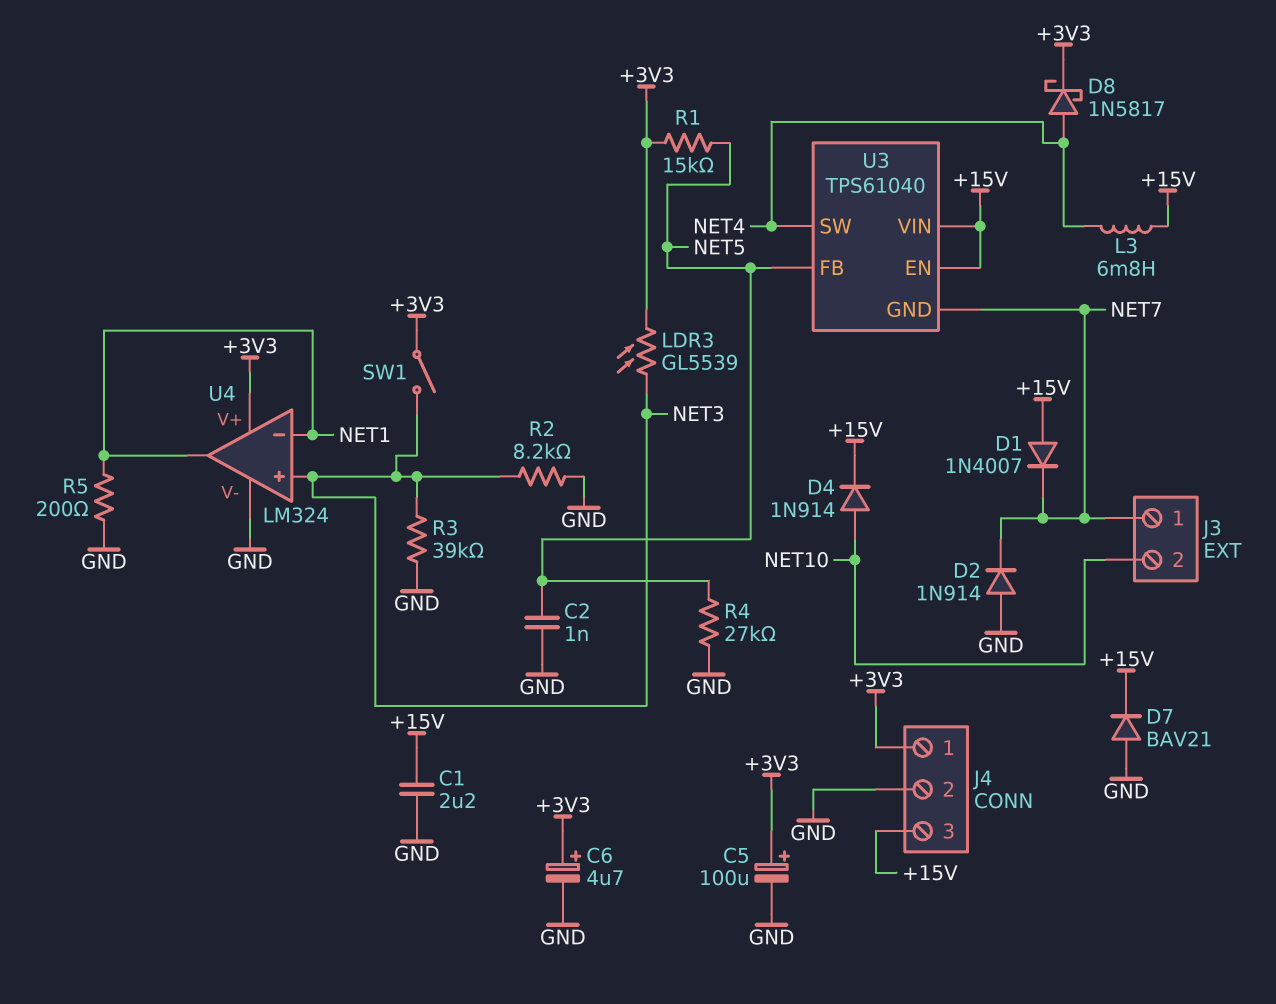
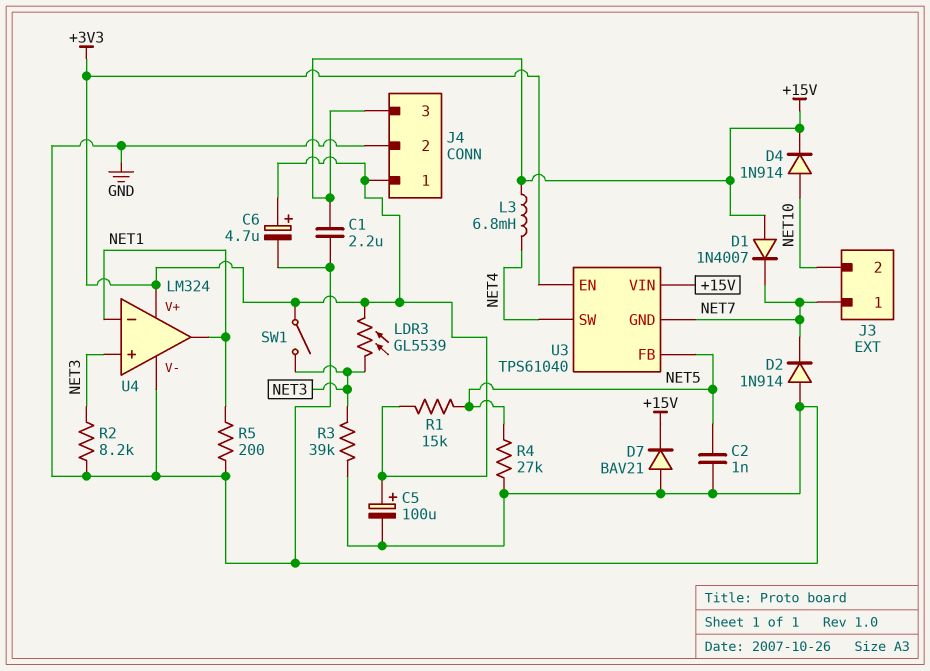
D8: schottky 1N5817 (A NET4, K +3V3) -> none
U3 pin EN: +15V -> +3V3

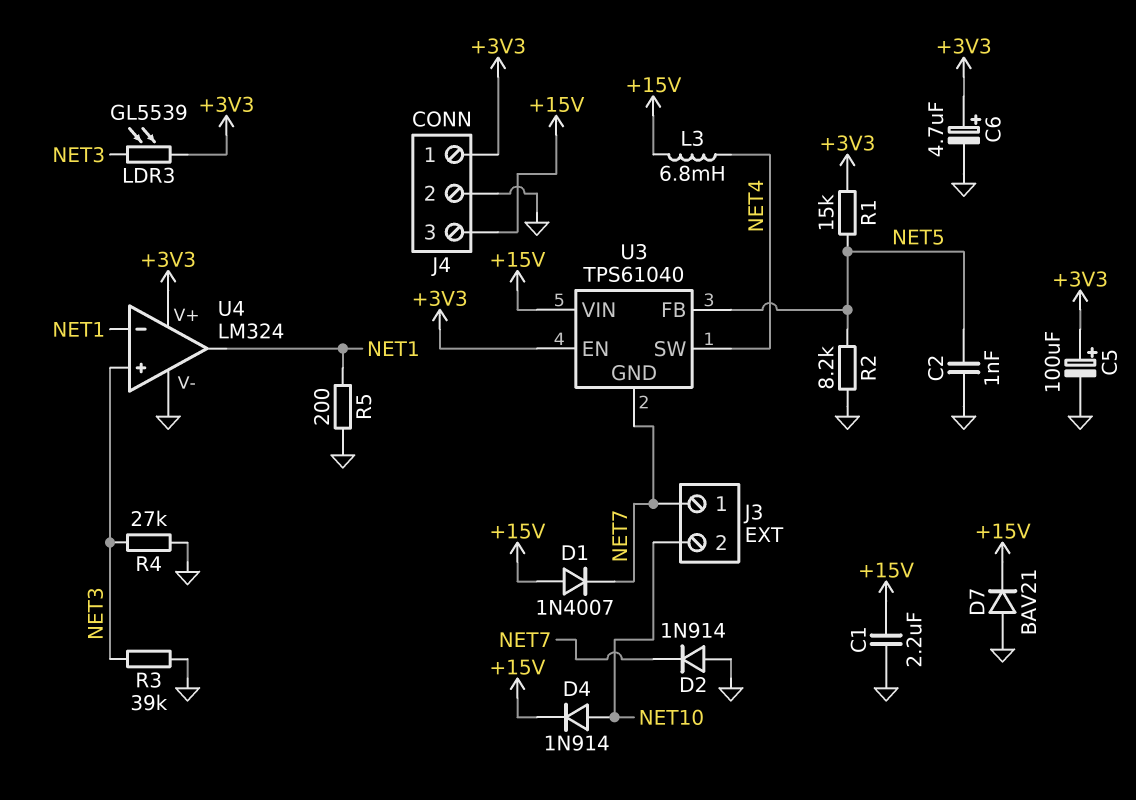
R2: 8.2k (GND, NET3) -> 8.2k (GND, NET5)
R4: 27k (GND, NET5) -> 27k (GND, NET3)
SW1: switch (+3V3, NET3) -> none

